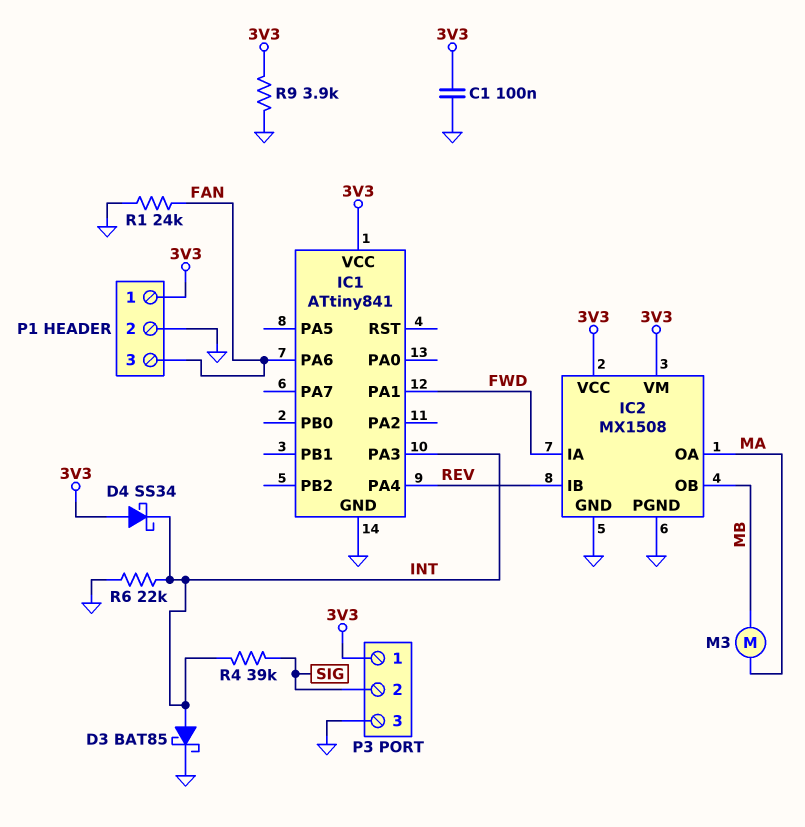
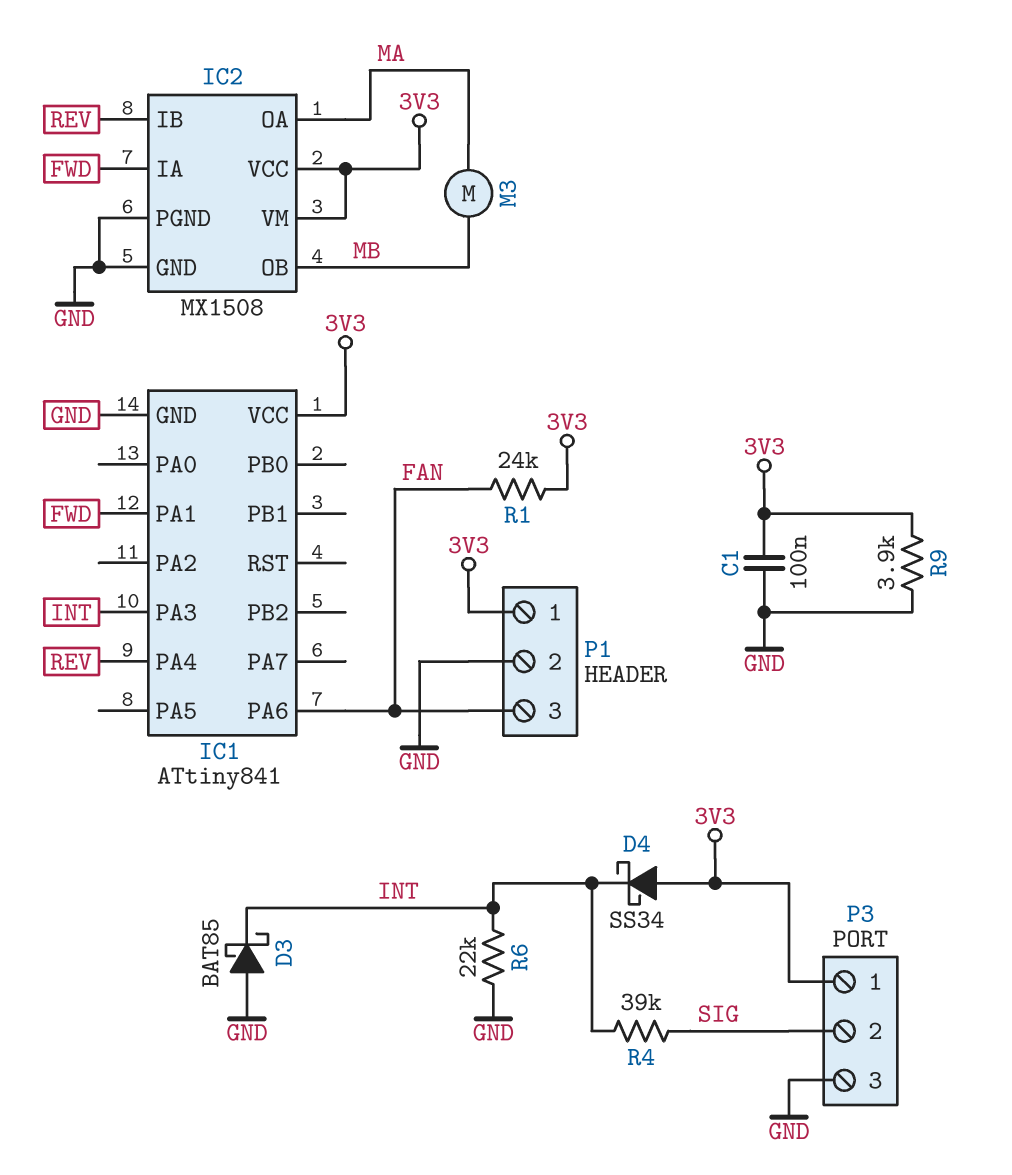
D3: schottky BAT85 (A INT, K GND) -> schottky BAT85 (A GND, K INT)
R1: 24k (FAN, GND) -> 24k (3V3, FAN)

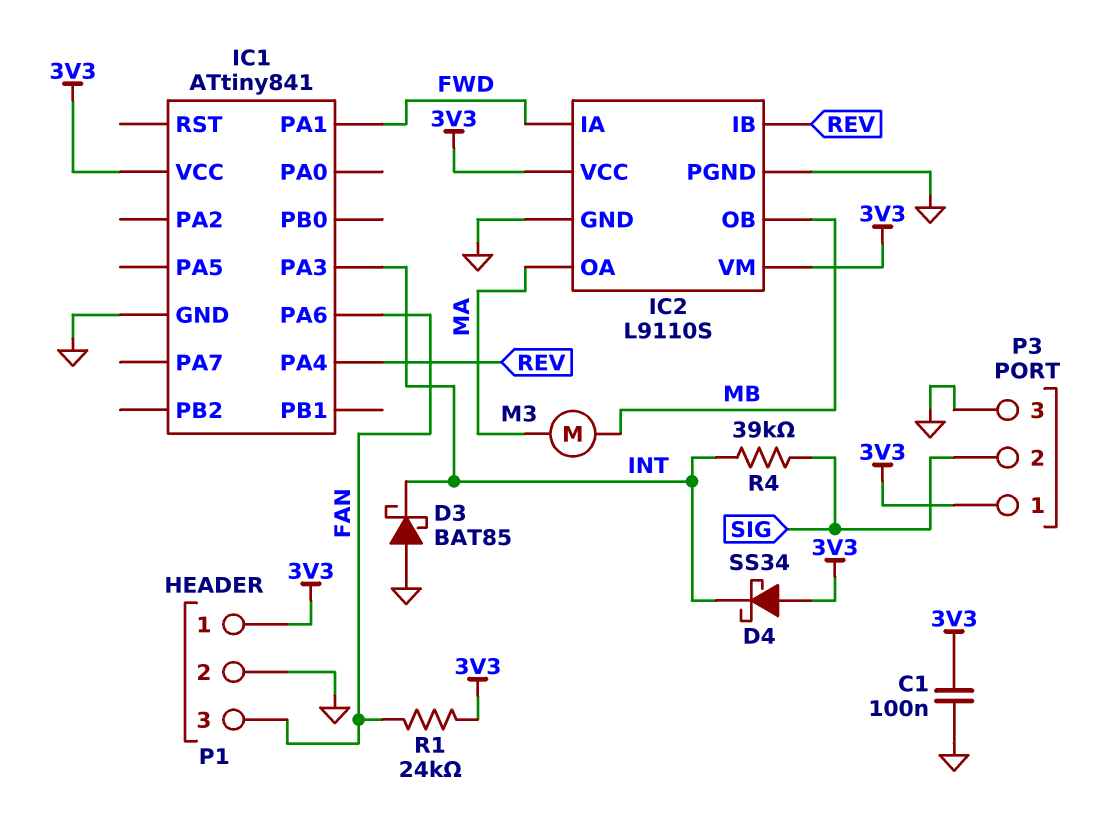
IC2: MX1508 -> L9110S
R6: 22k (GND, INT) -> none
R9: 3.9k (3V3, GND) -> none

